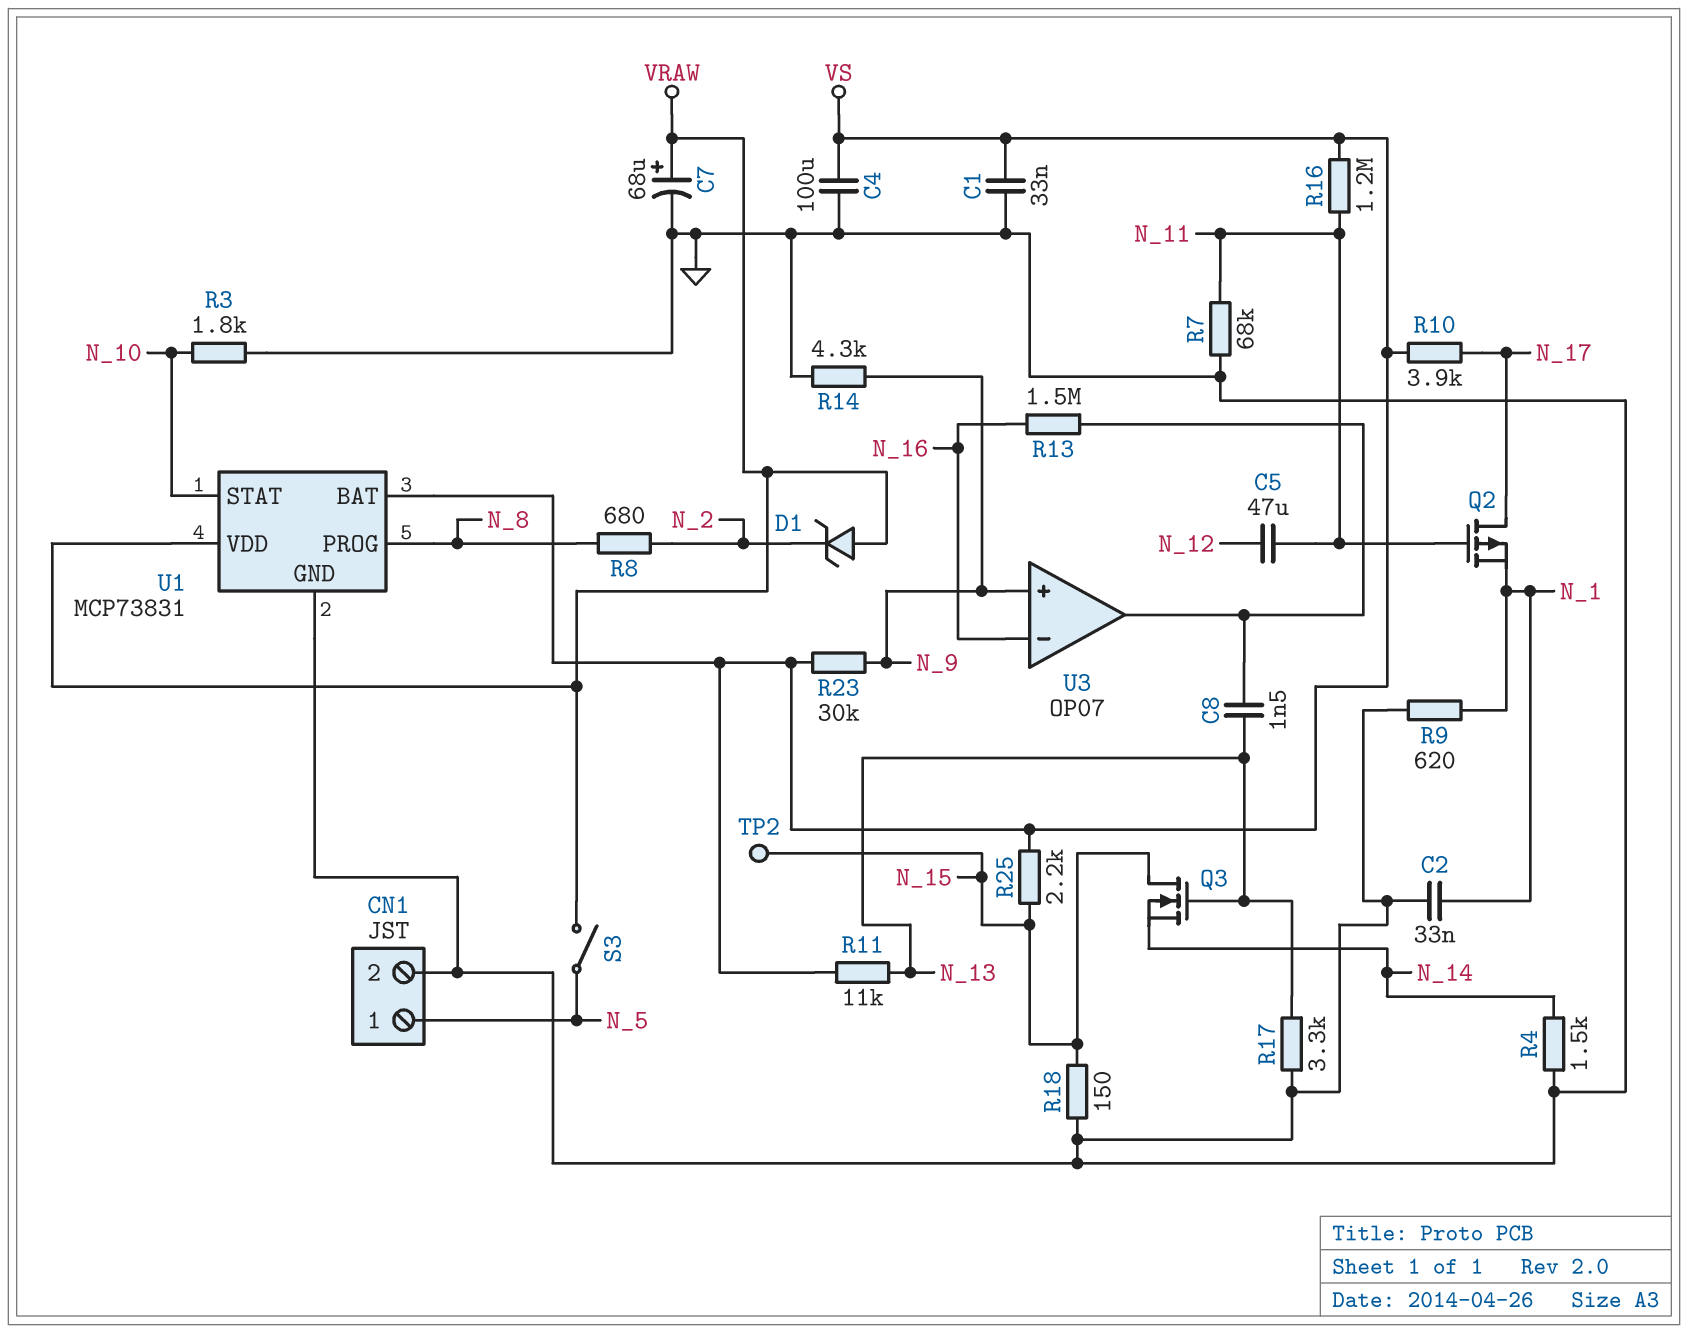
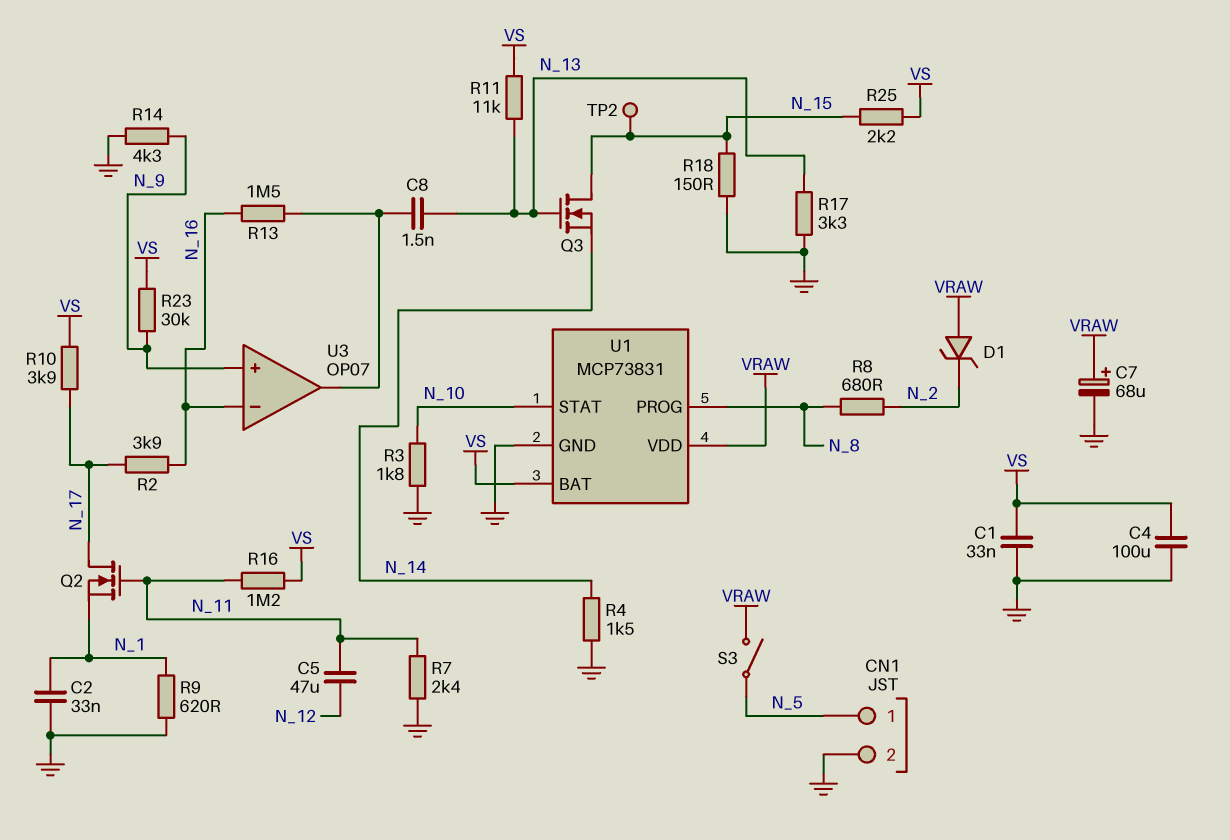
Q2: PMOS (G N_11, D N_17, S N_1) -> NMOS (G N_11, D N_17, S N_1)
R2: none -> 3.9k (N_16, N_17)
R7: 68k (GND, N_11) -> 2.4k (GND, N_11)

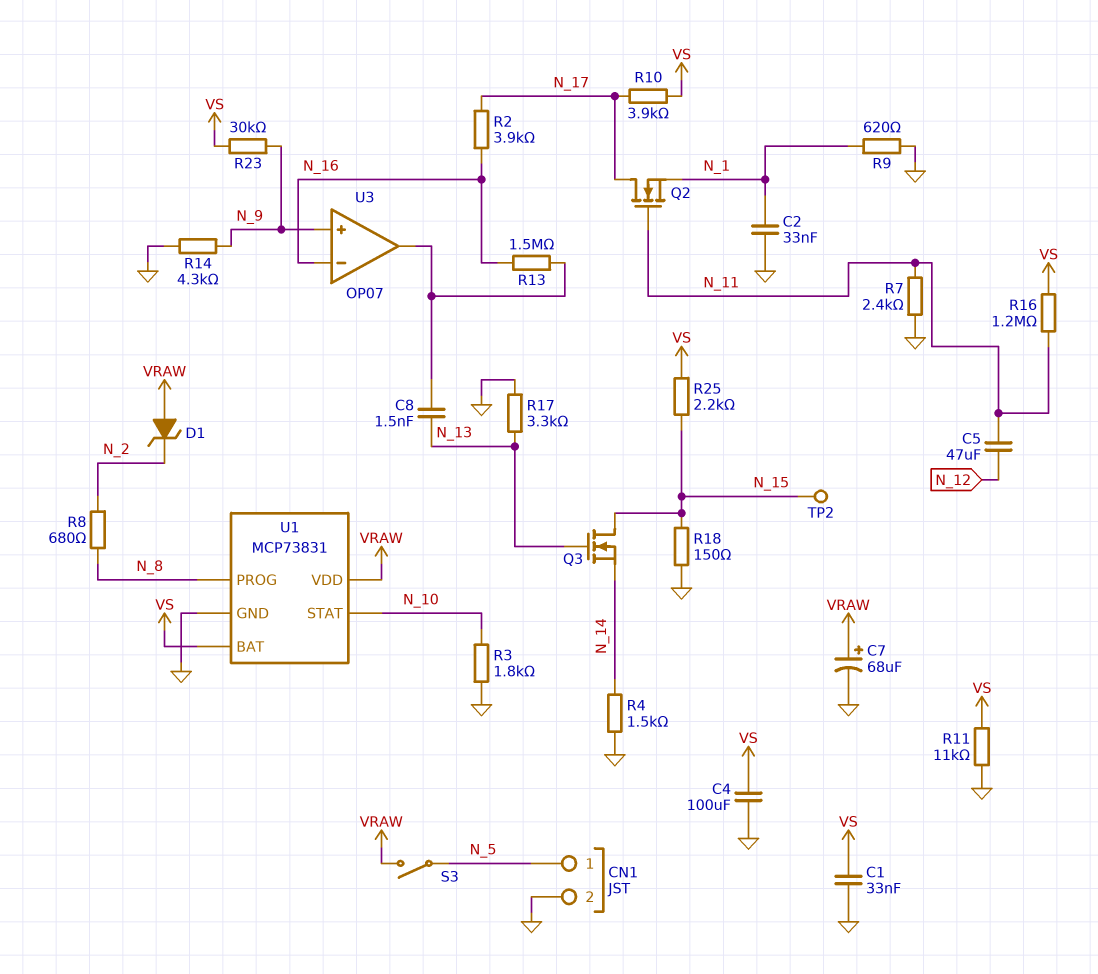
R11: 11k (N_13, VS) -> 11k (GND, VS)

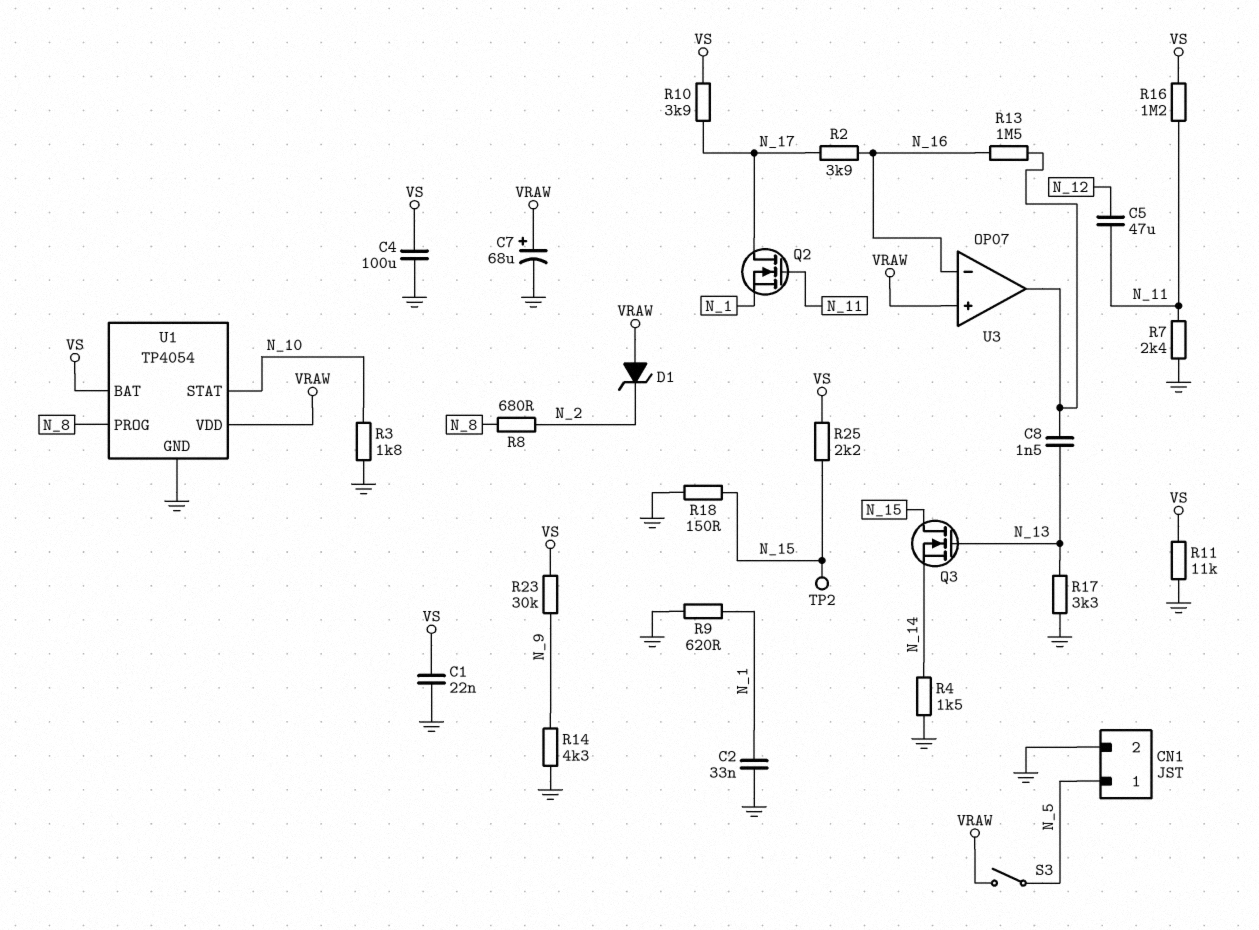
C1: 33nF (GND, VS) -> 22nF (GND, VS)
U1: MCP73831 -> TP4054
U3 pin in+: N_9 -> VRAW

